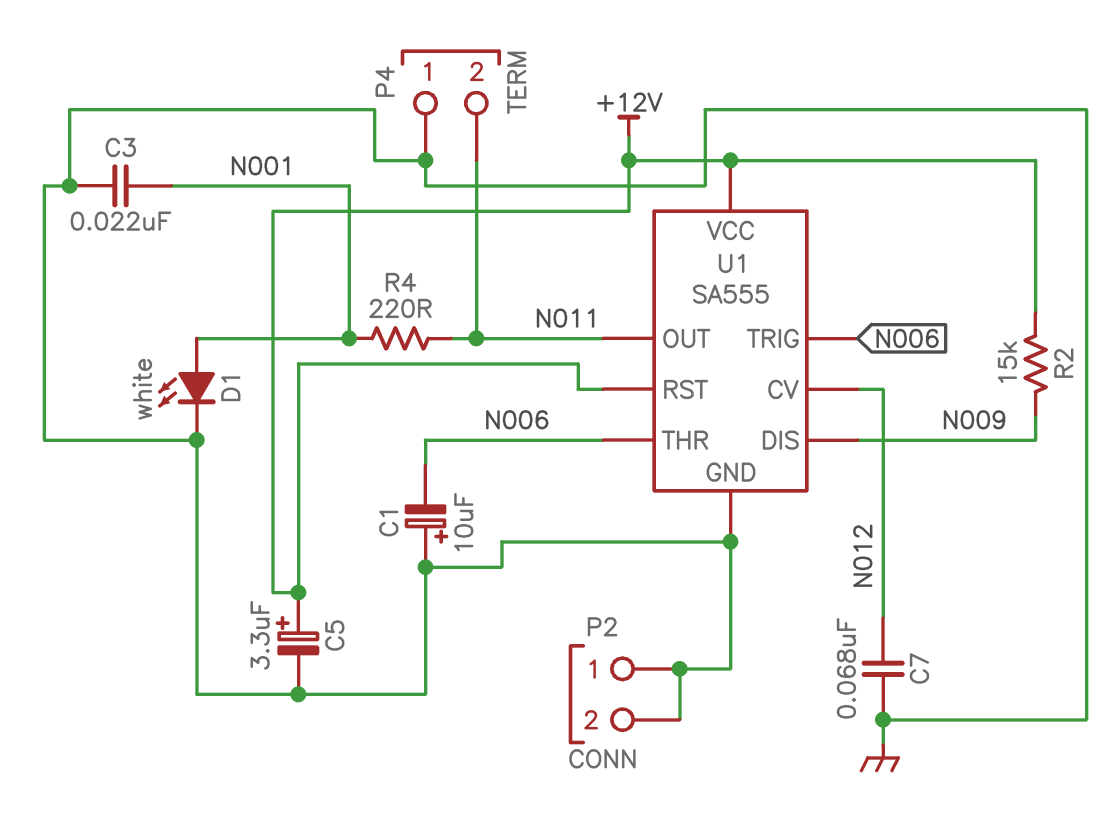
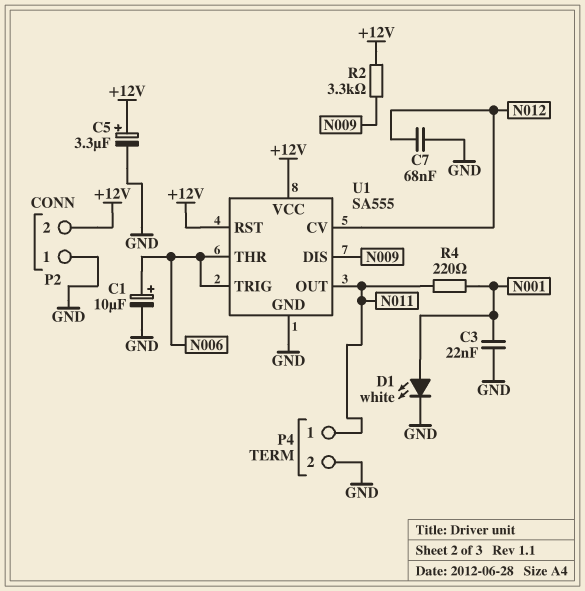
C1: 10uF (plus GND, minus N006) -> 10uF (plus N006, minus GND)
P2 pin 2: GND -> +12V
P4 pin 1: GND -> N011
P4 pin 2: N011 -> GND
R2: 15k (+12V, N009) -> 3.3k (+12V, N009)

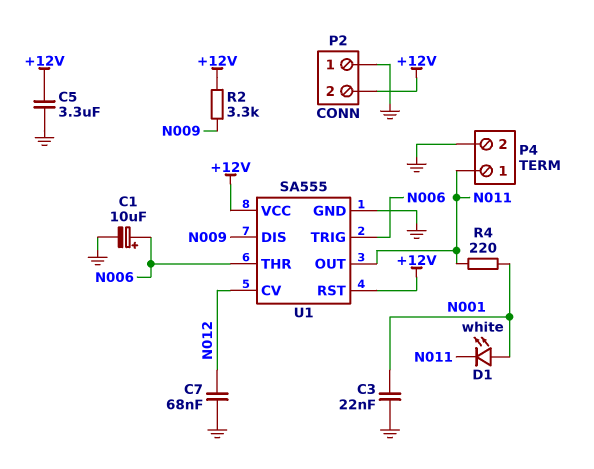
C5: 3.3uF (plus +12V, minus GND) -> 3.3uF (+12V, GND)
D1: LED white (A N001, K GND) -> LED white (A N001, K N011)

